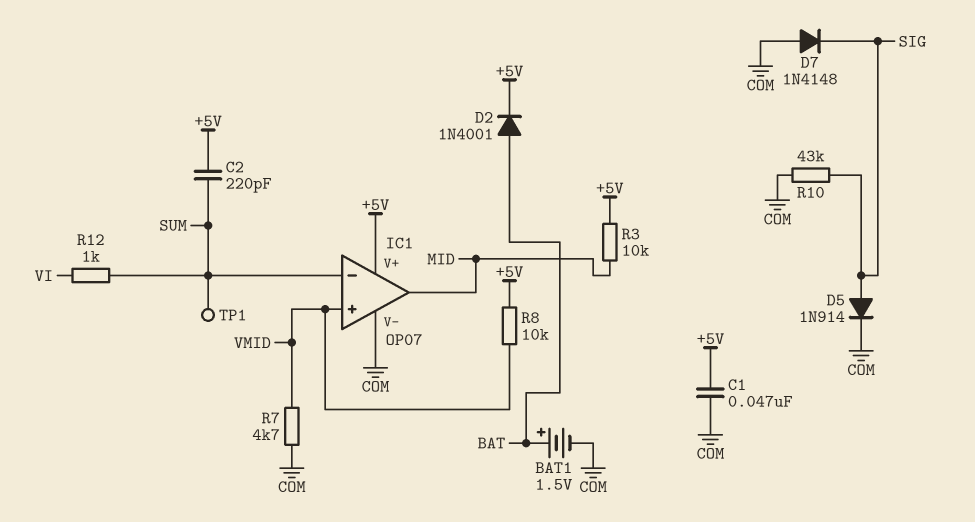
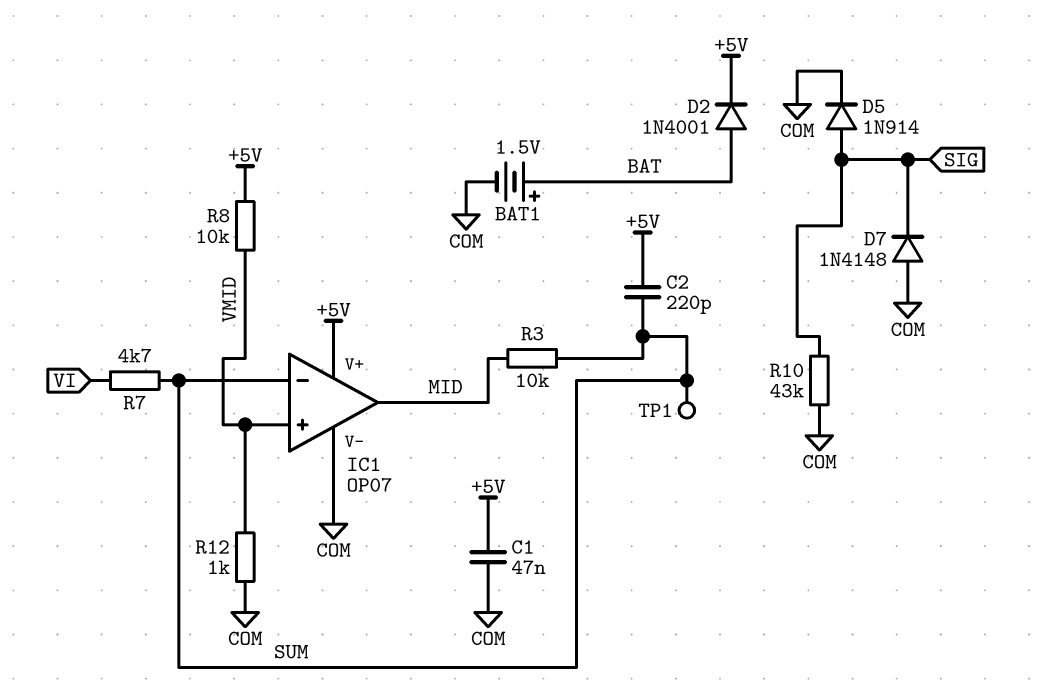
R3: 10k (+5V, MID) -> 10k (MID, SUM)
R7: 4.7k (COM, VMID) -> 4.7k (SUM, VI)
R12: 1k (SUM, VI) -> 1k (COM, VMID)

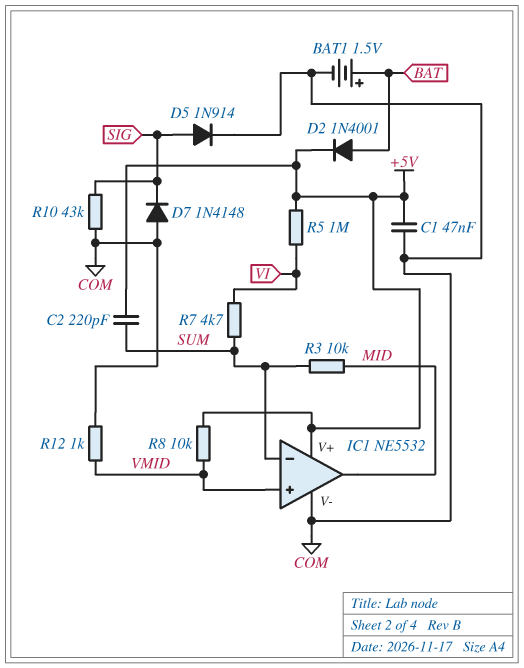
IC1: OP07 -> NE5532
R5: none -> 1M (+5V, VI)
TP1: test point (SUM) -> none

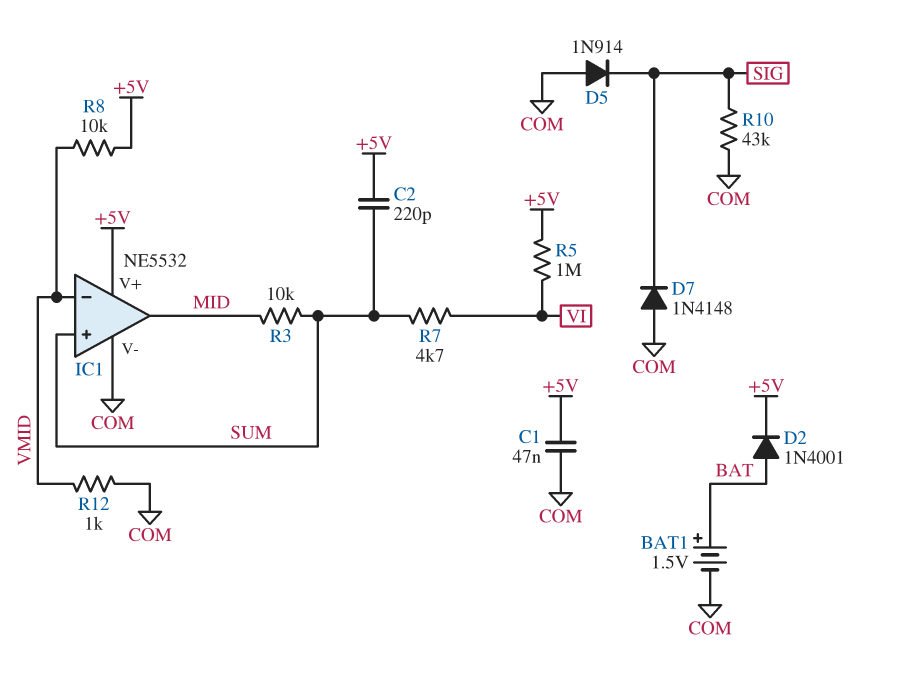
D5: diode 1N914 (A SIG, K COM) -> diode 1N914 (A COM, K SIG)
IC1 pin in+: VMID -> SUM
IC1 pin in-: SUM -> VMID

